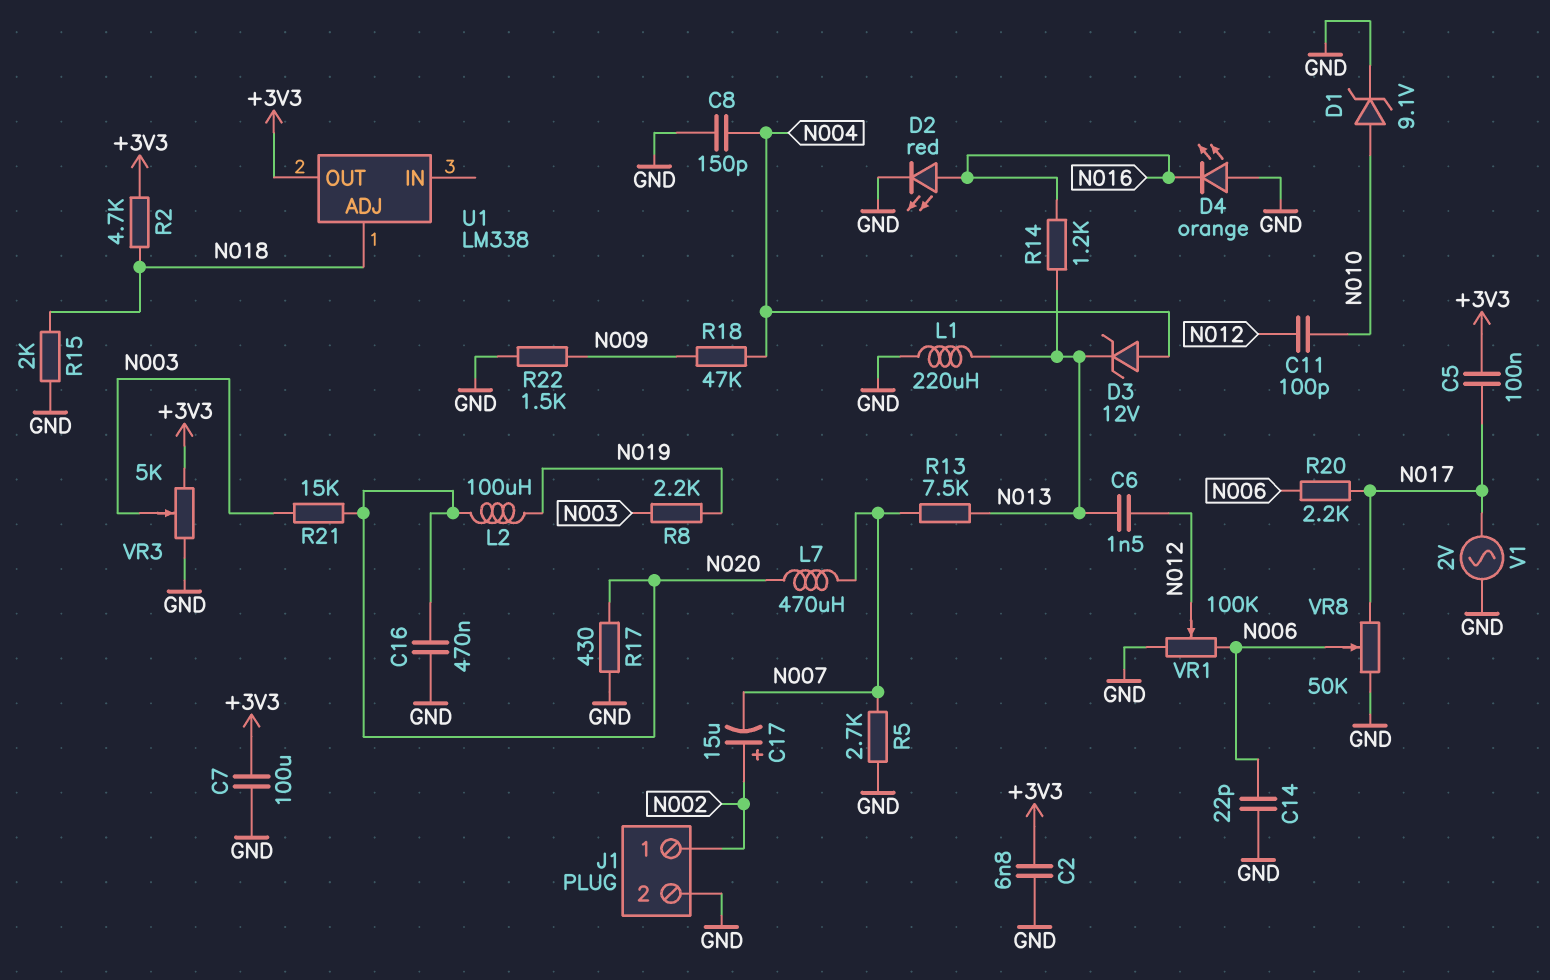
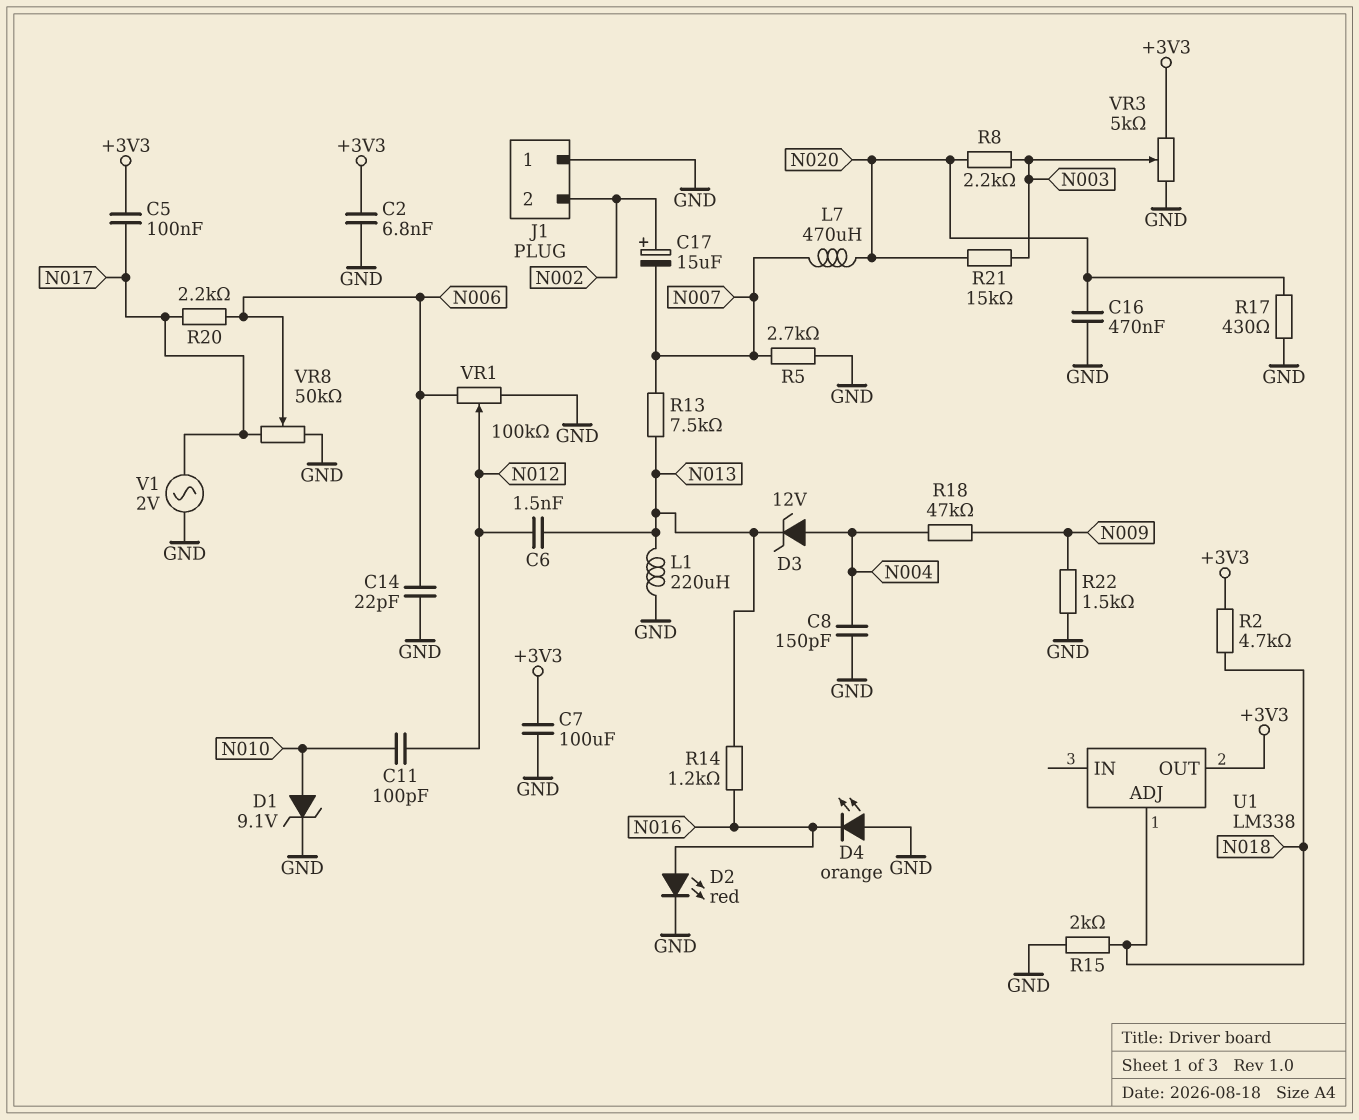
J1 pin 1: N002 -> GND
J1 pin 2: GND -> N002
L2: 100uH (N019, N020) -> none
R8: 2.2k (N003, N019) -> 2.2k (N003, N020)

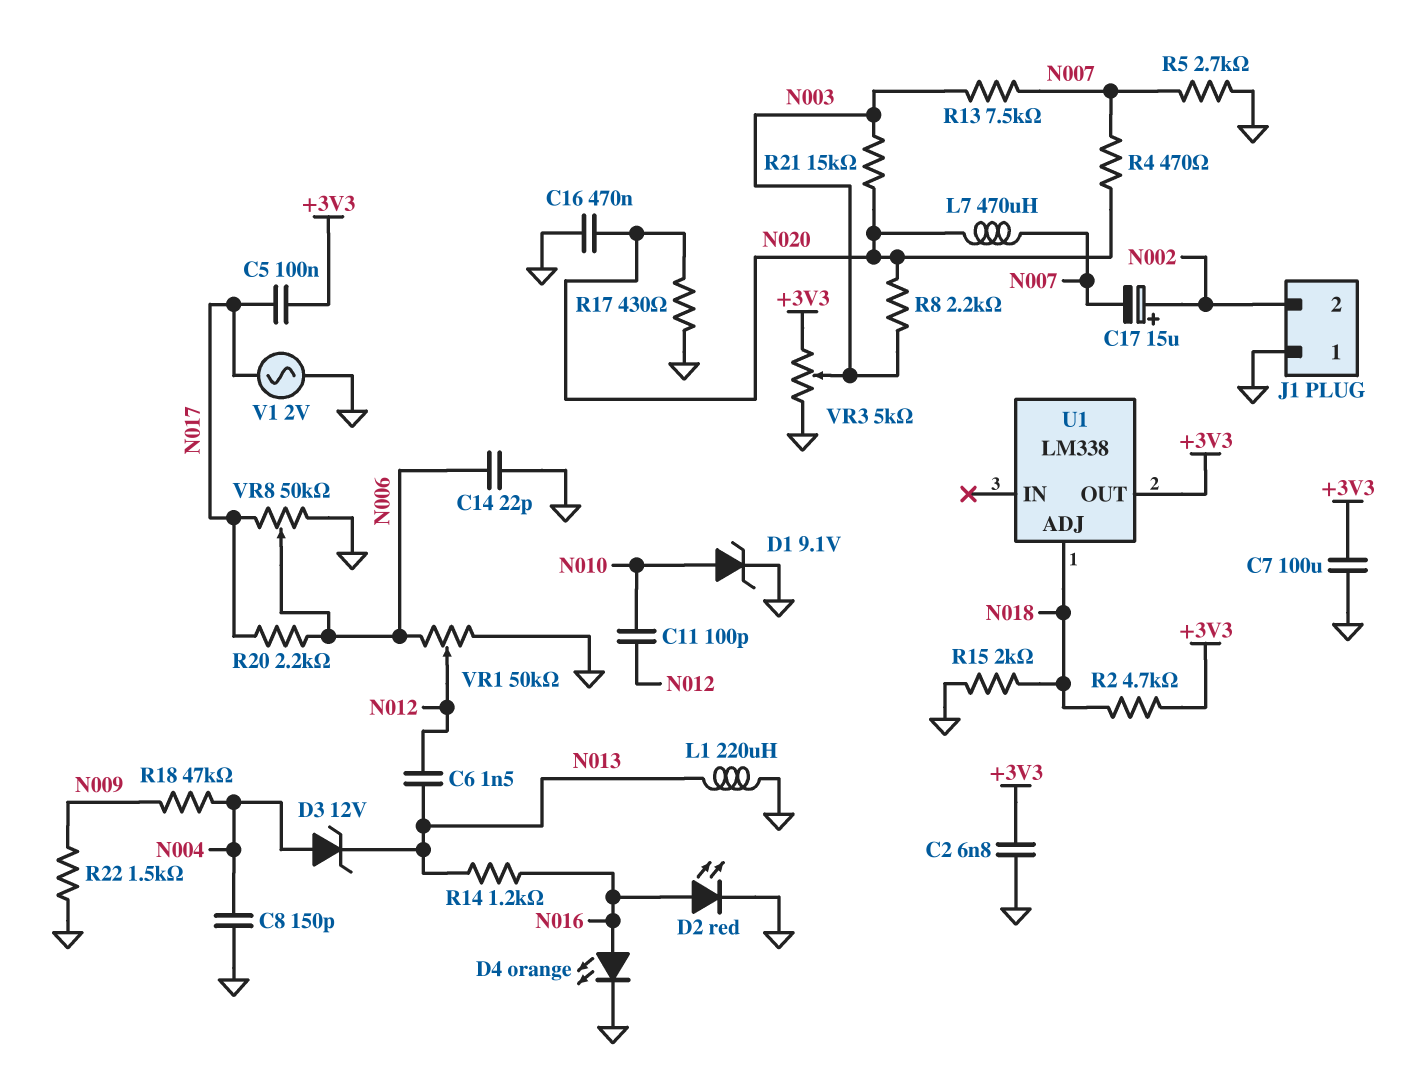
D4: LED orange (A GND, K N016) -> LED orange (A N016, K GND)
R4: none -> 470 (N007, N020)
R13: 7.5k (N007, N013) -> 7.5k (N003, N007)
VR1: 100k (GND, N006, wiper N012) -> 50k (GND, N006, wiper N012)

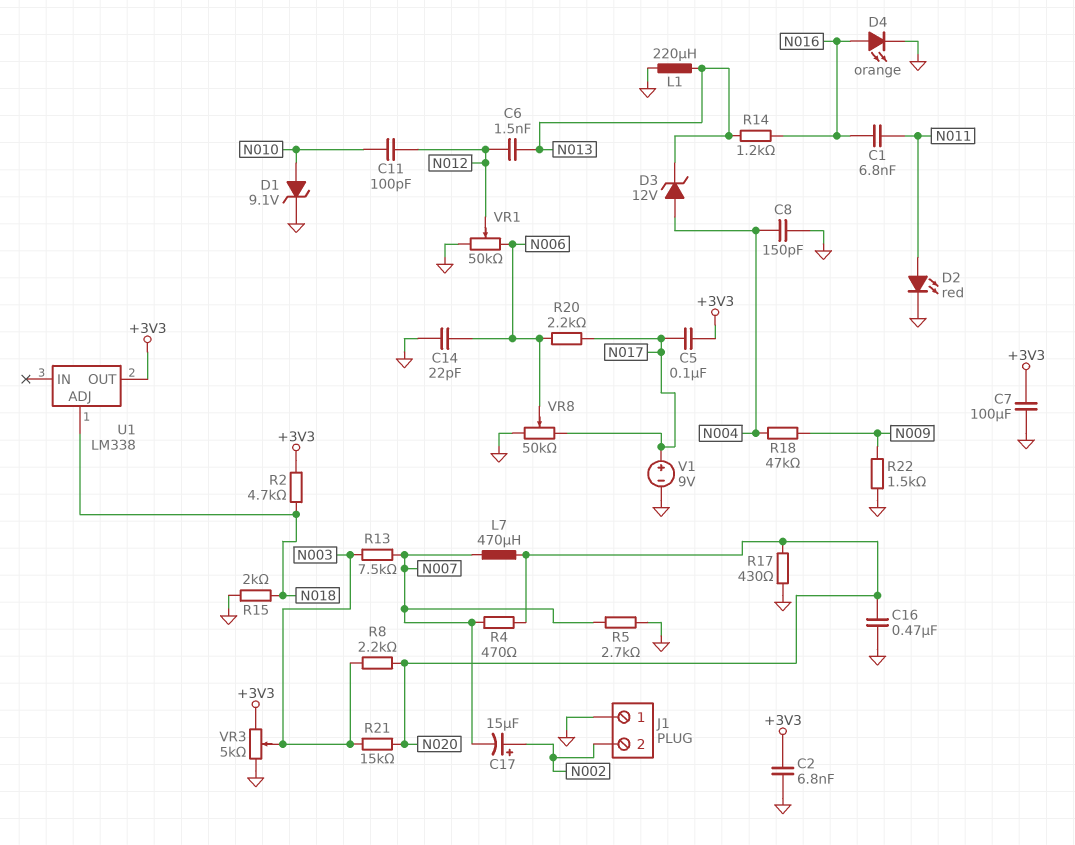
C1: none -> 6.8nF (N011, N016)
D2: LED red (A N016, K GND) -> LED red (A N011, K GND)
V1: AC 2V (GND, N017) -> 9V (plus N017, minus GND)

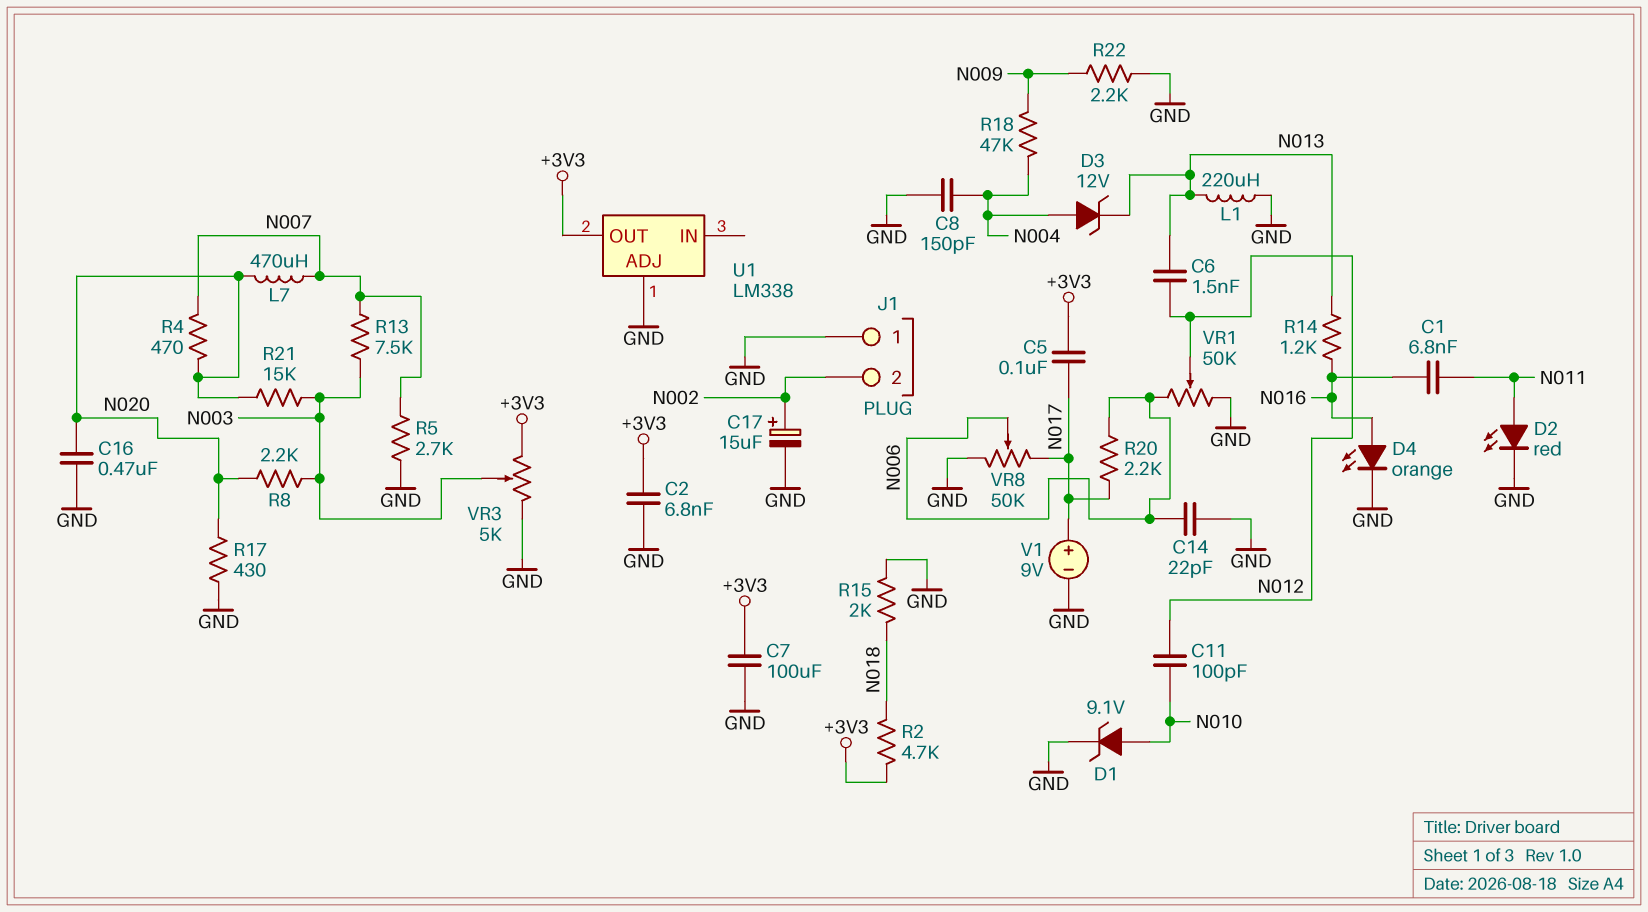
C17: 15uF (plus N002, minus N007) -> 15uF (plus N002, minus GND)
R22: 1.5k (GND, N009) -> 2.2k (GND, N009)
U1 pin ADJ: N018 -> GND

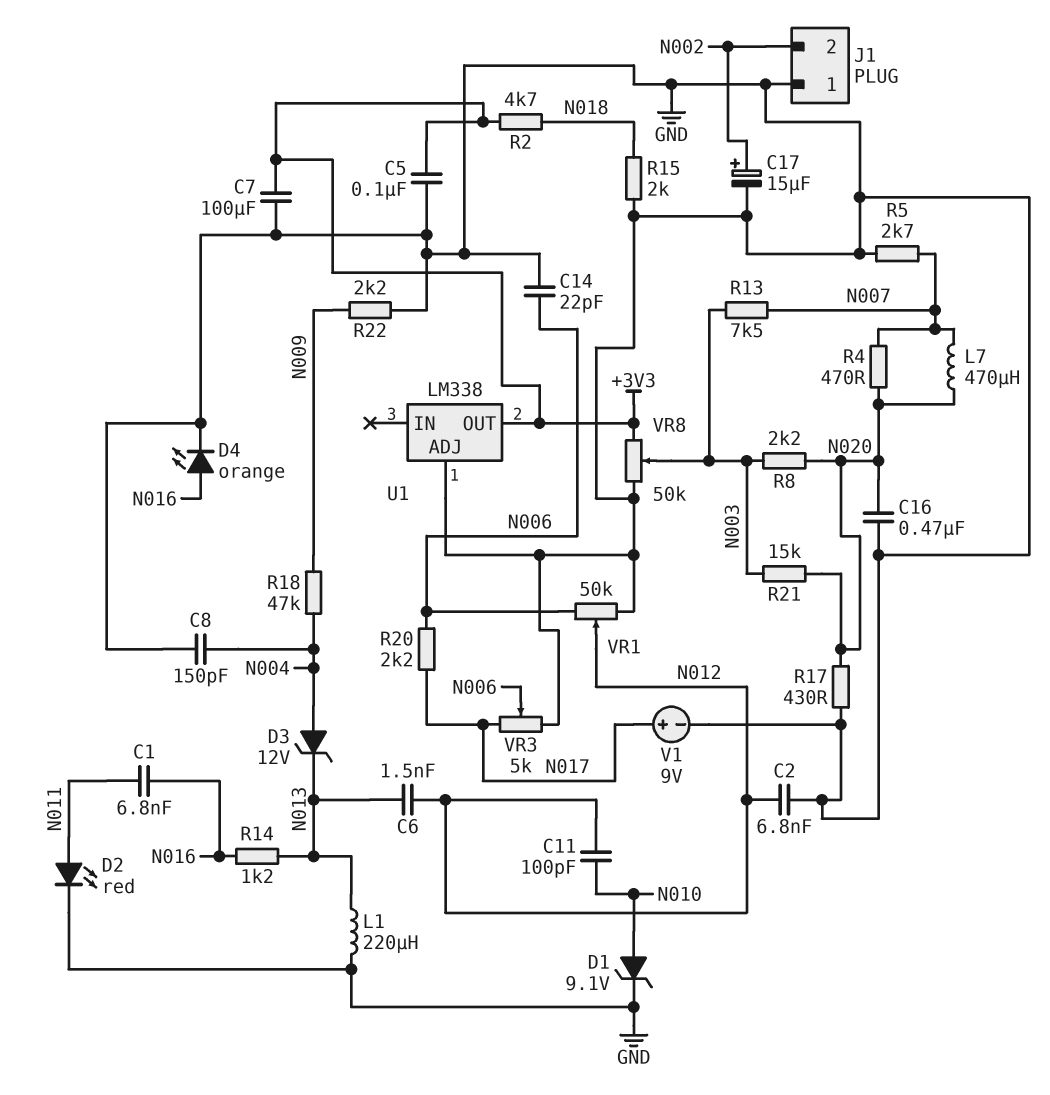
C2: 6.8nF (+3V3, GND) -> 6.8nF (GND, N012)
C5: 100nF (+3V3, N017) -> 100nF (+3V3, GND)
VR3: 5k (+3V3, GND, wiper N003) -> 5k (GND, N017, wiper N006)
VR8: 50k (GND, N017, wiper N006) -> 50k (+3V3, GND, wiper N003)

